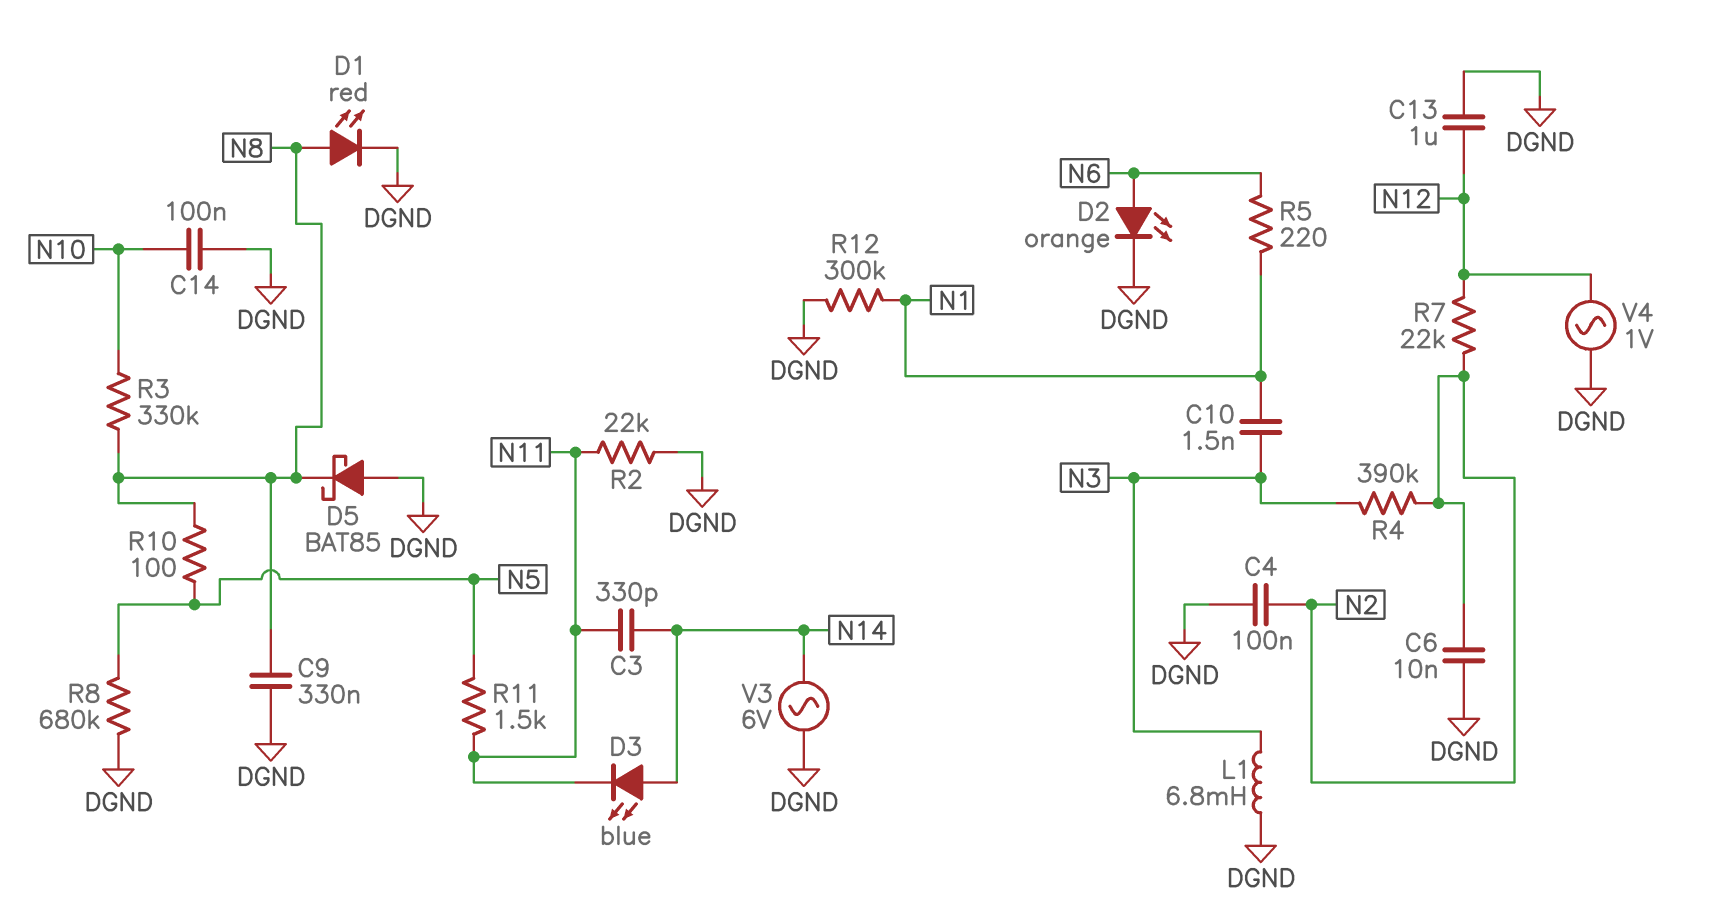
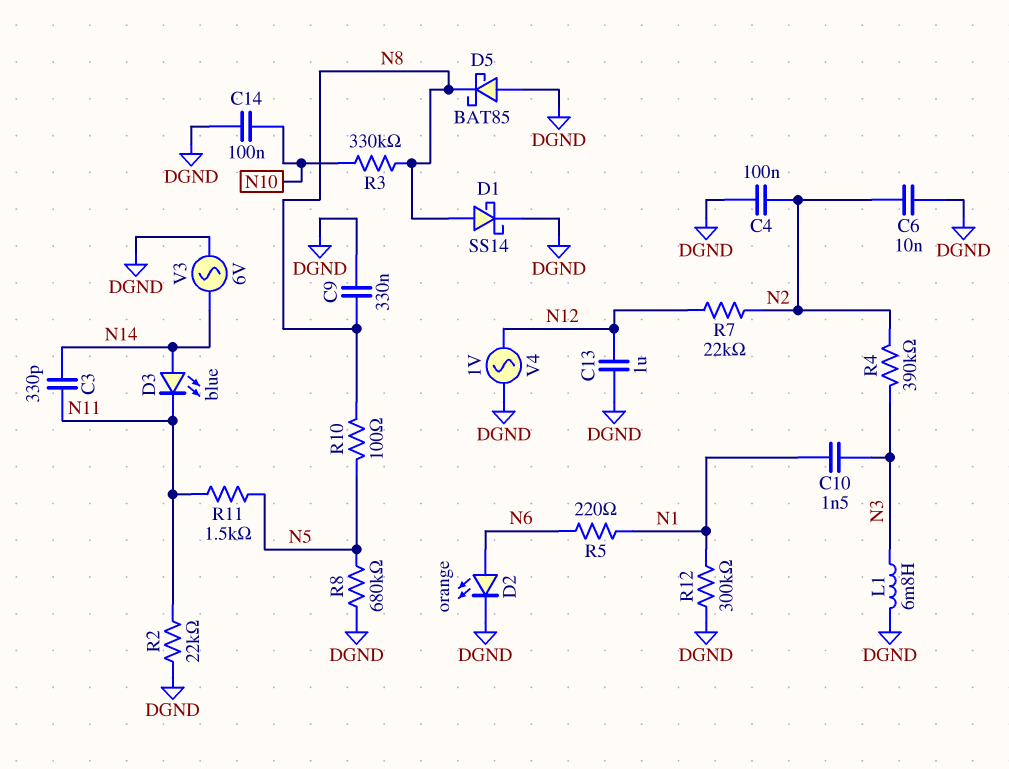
D1: LED red (A N8, K DGND) -> schottky SS14 (A N8, K DGND)

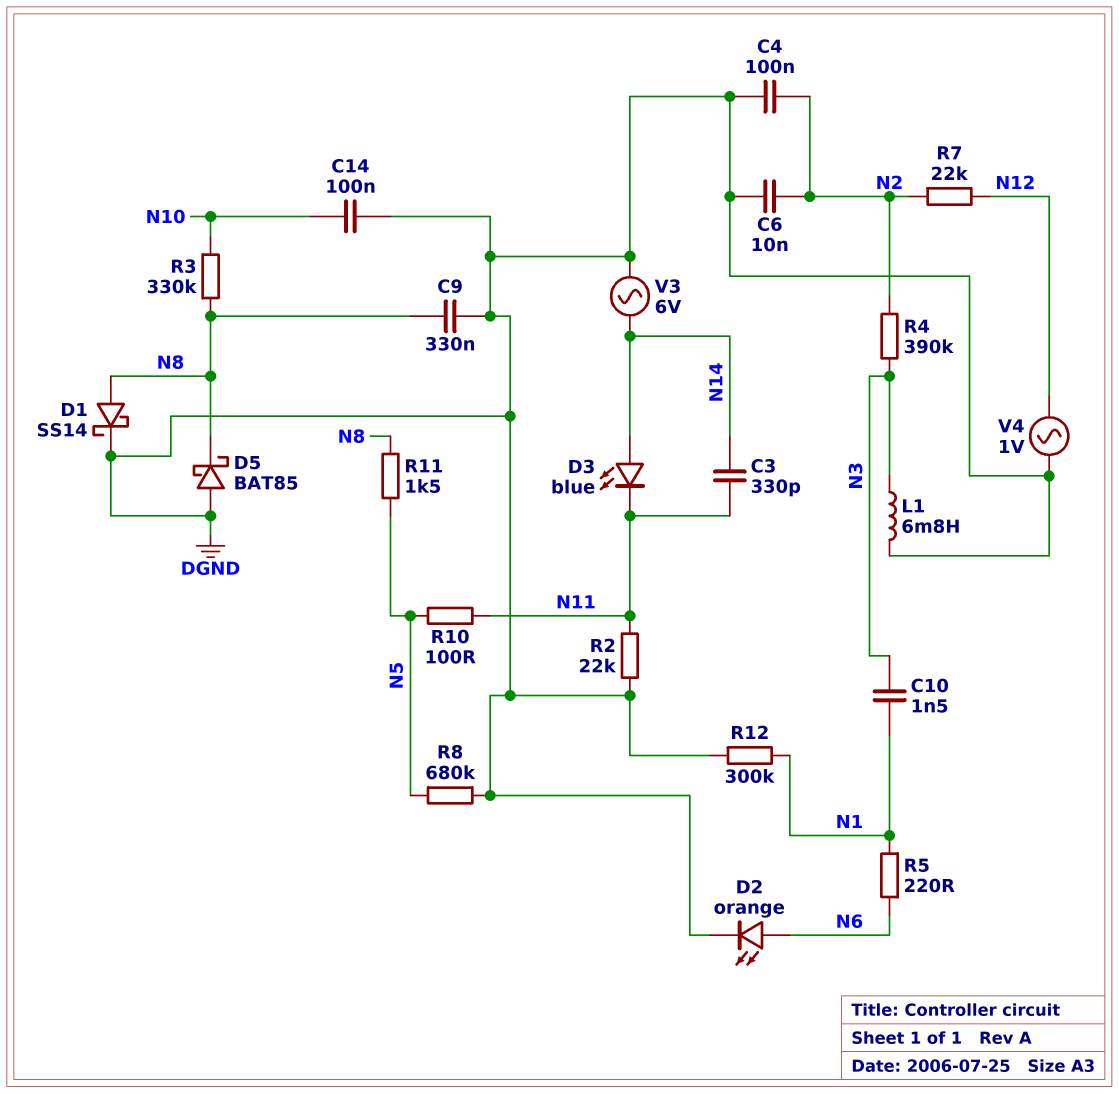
C13: 1uF (DGND, N12) -> none
R10: 100 (N5, N8) -> 100 (N5, N11)
R11: 1.5k (N5, N11) -> 1.5k (N5, N8)

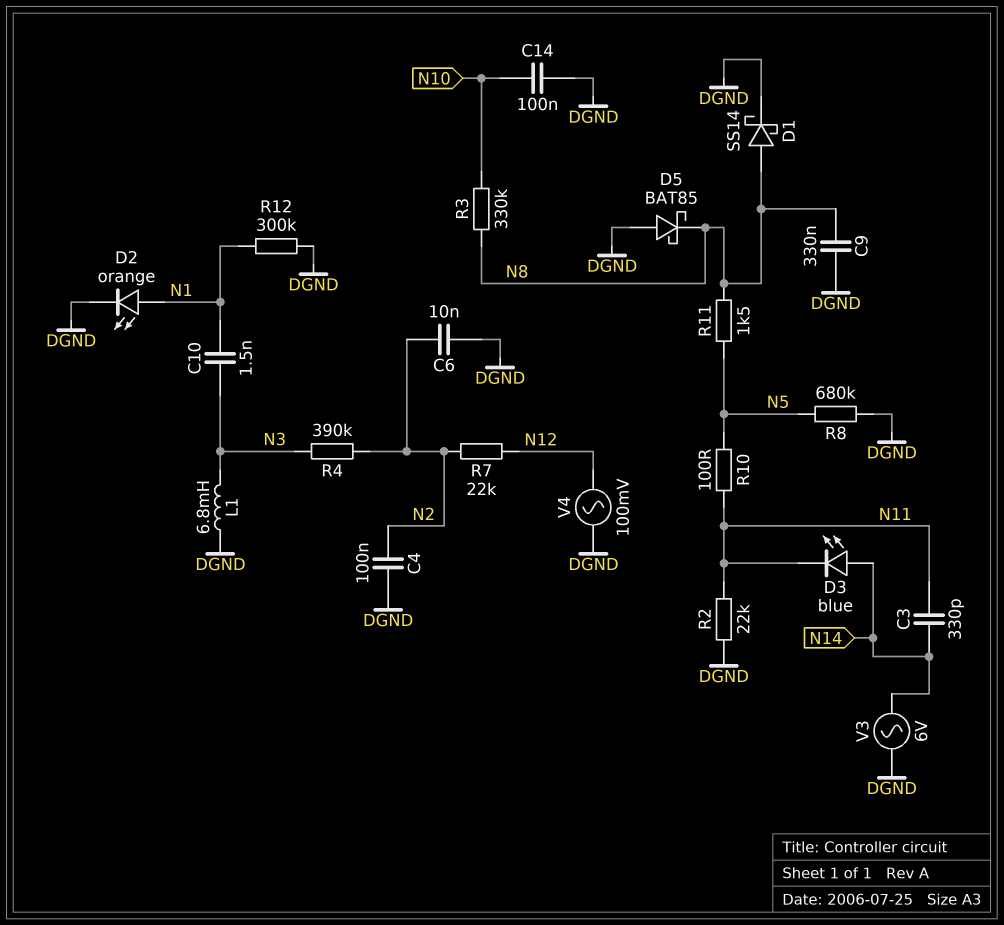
D2: LED orange (A N6, K DGND) -> LED orange (A N1, K DGND)
R5: 220 (N1, N6) -> none
V4: AC 1V (DGND, N12) -> AC 100mV (DGND, N12)

